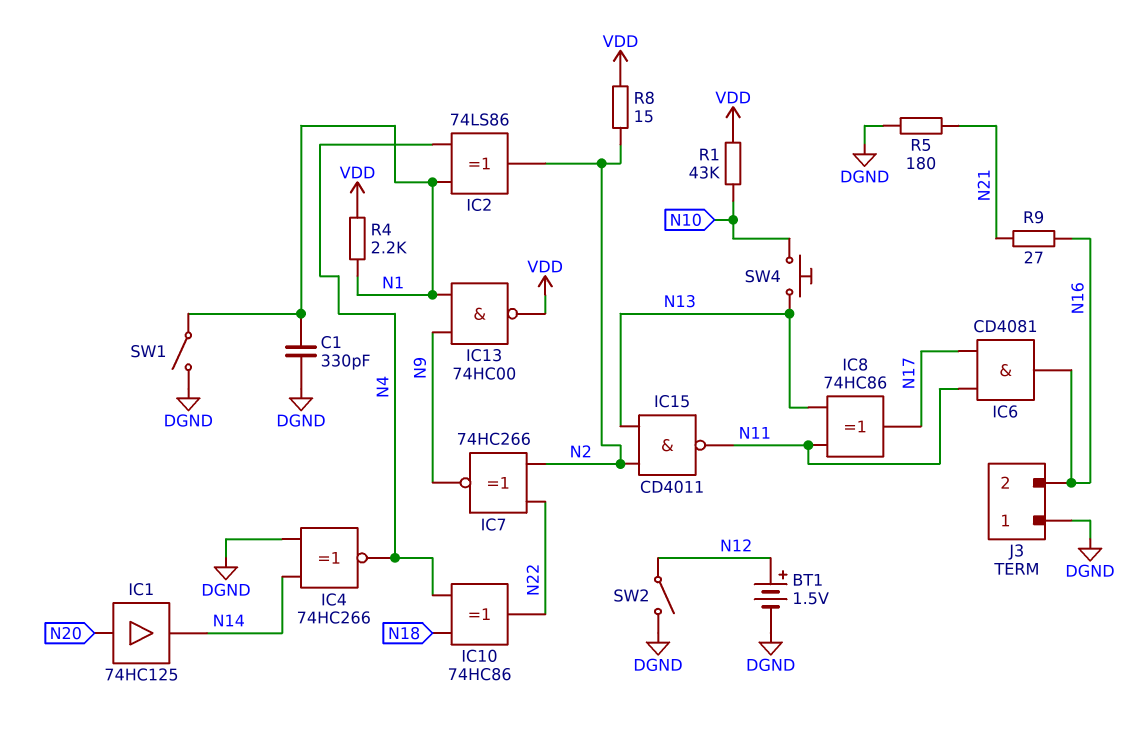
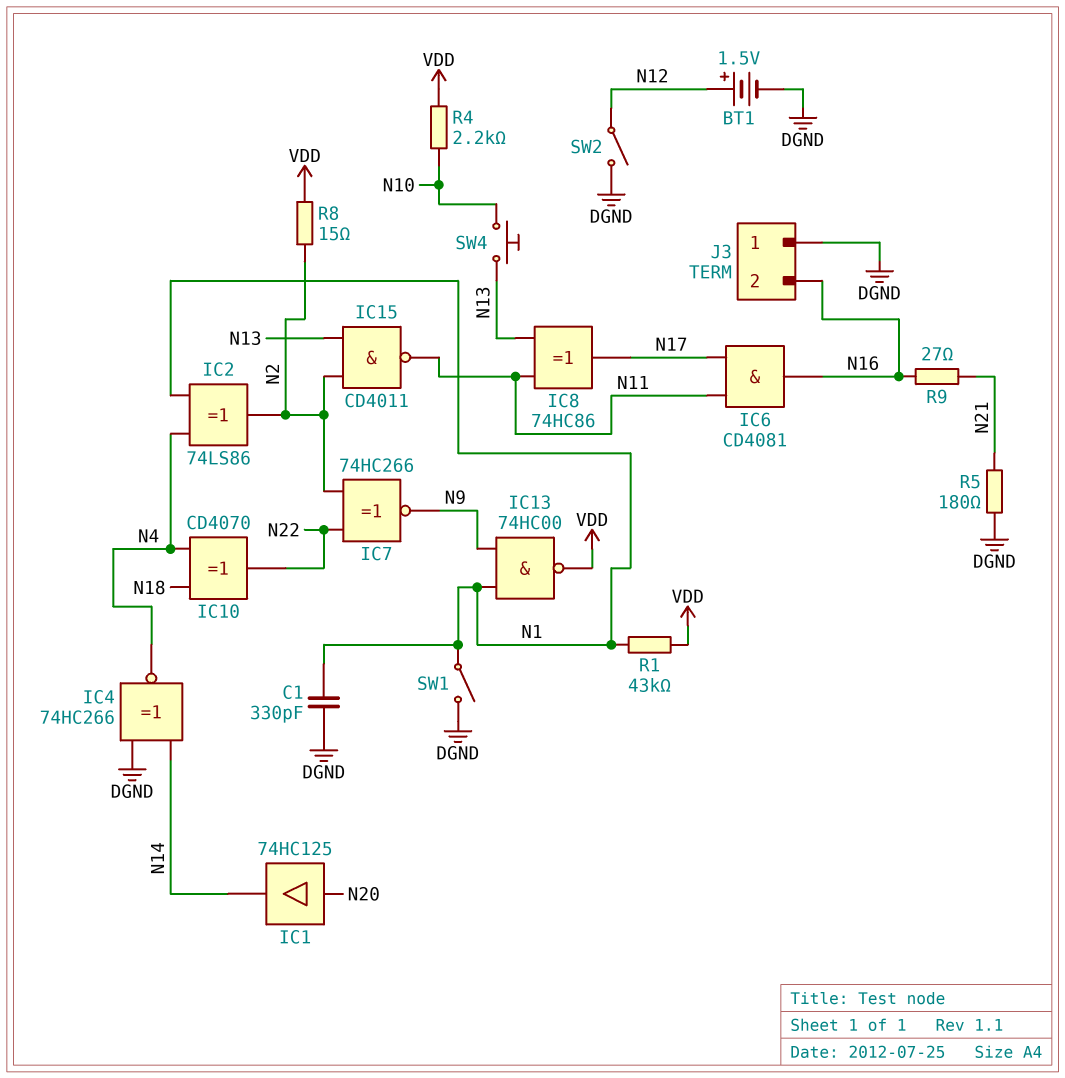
IC10: XOR 74HC86 (in N4, in N18, out N22) -> XOR CD4070 (in N4, in N18, out N22)
R1: 43k (N10, VDD) -> 43k (N1, VDD)
R4: 2.2k (N1, VDD) -> 2.2k (N10, VDD)

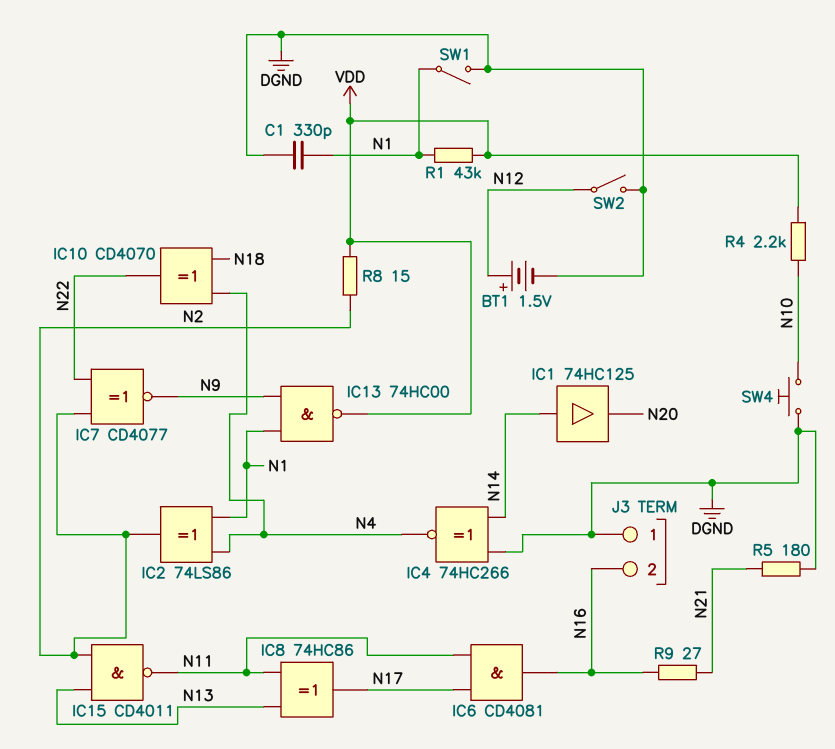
IC1: buffer 74HC125 (in N20, out N14) -> buffer 74HC125 (in N14, out N20)
IC7: XNOR 74HC266 (in N2, in N22, out N9) -> XNOR CD4077 (in N2, in N22, out N9)
SW4: button (N10, N13) -> button (DGND, N10)

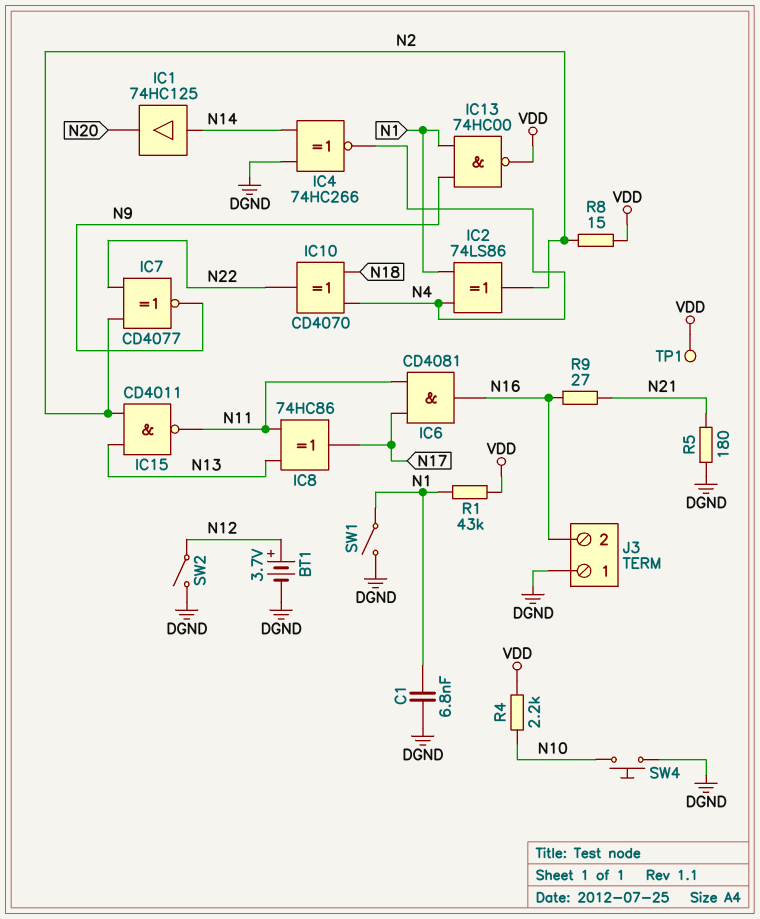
BT1: 1.5V (plus N12, minus DGND) -> 3.7V (plus N12, minus DGND)
C1: 330pF (DGND, N1) -> 6.8nF (DGND, N1)
TP1: none -> test point (VDD)

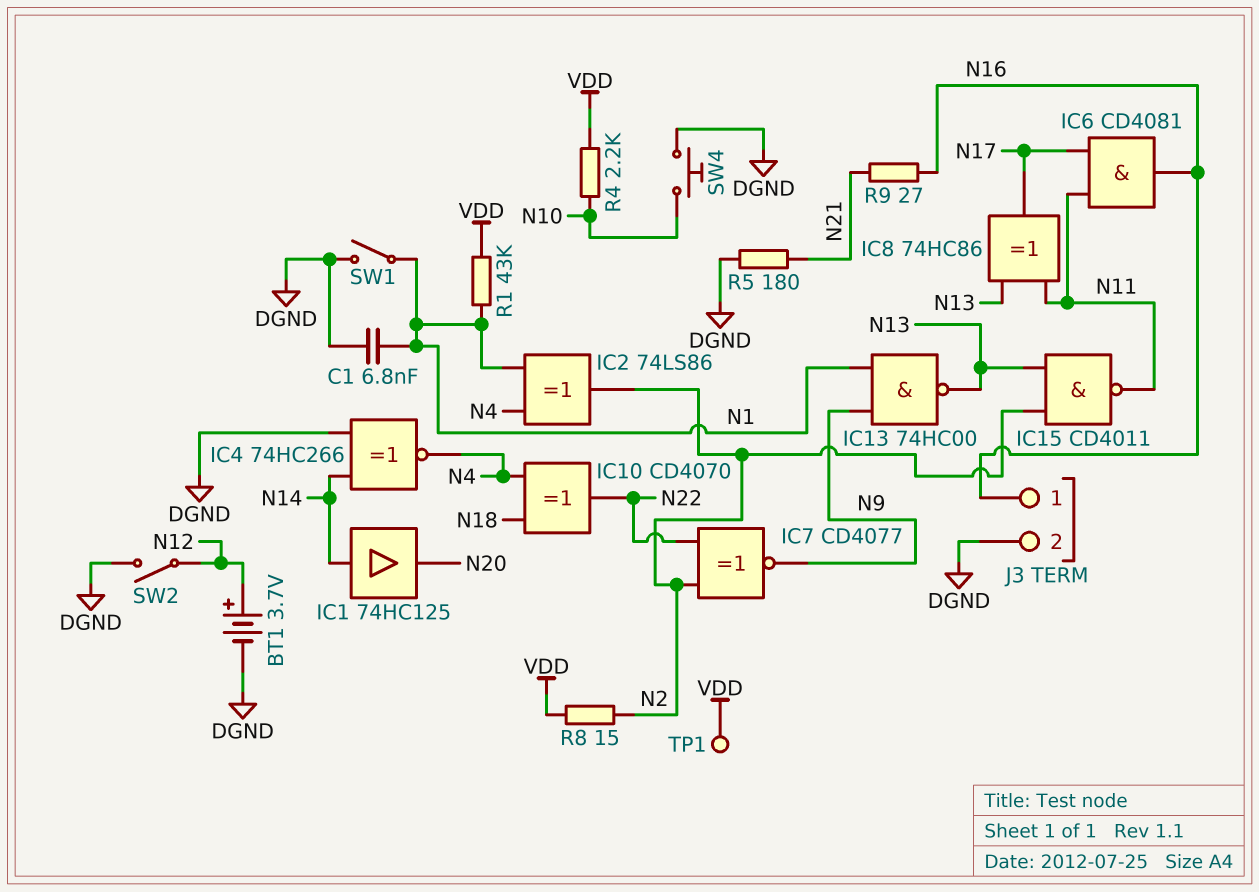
IC13: NAND 74HC00 (in N1, in N9, out VDD) -> NAND 74HC00 (in N1, in N9, out N13)
J3 pin 1: DGND -> N16
J3 pin 2: N16 -> DGND

